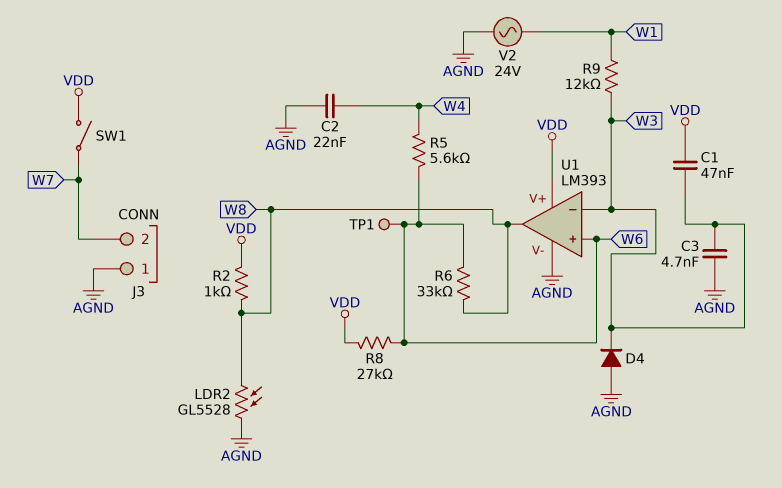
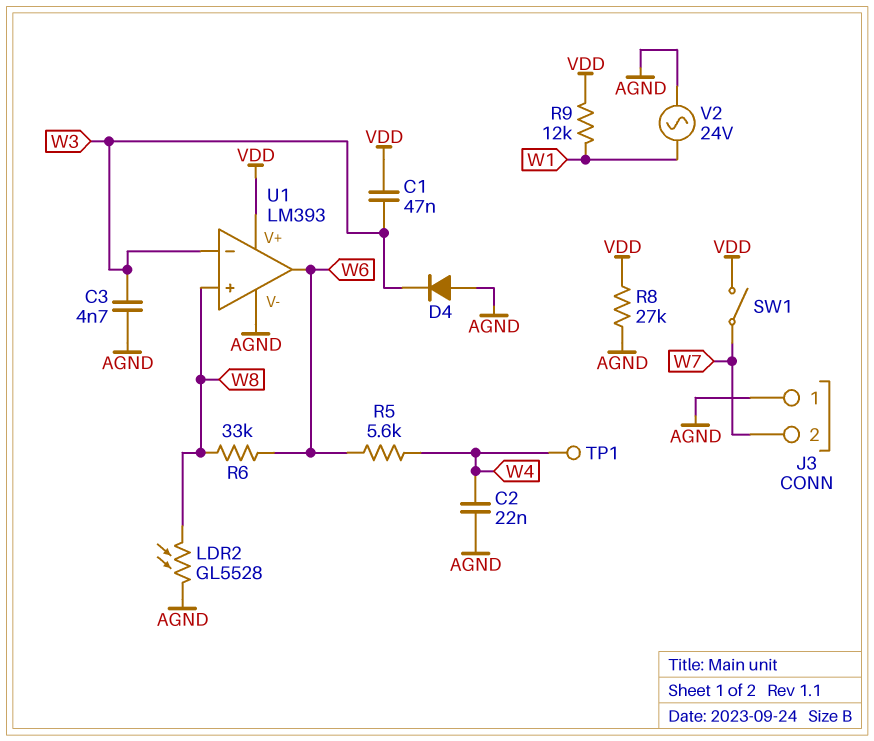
R2: 1k (VDD, W8) -> none
R8: 27k (VDD, W6) -> 27k (AGND, VDD)
R9: 12k (W1, W3) -> 12k (VDD, W1)
TP1: test point (W6) -> test point (W4)
U1 pin in+: W6 -> W8
U1 pin out: W8 -> W6

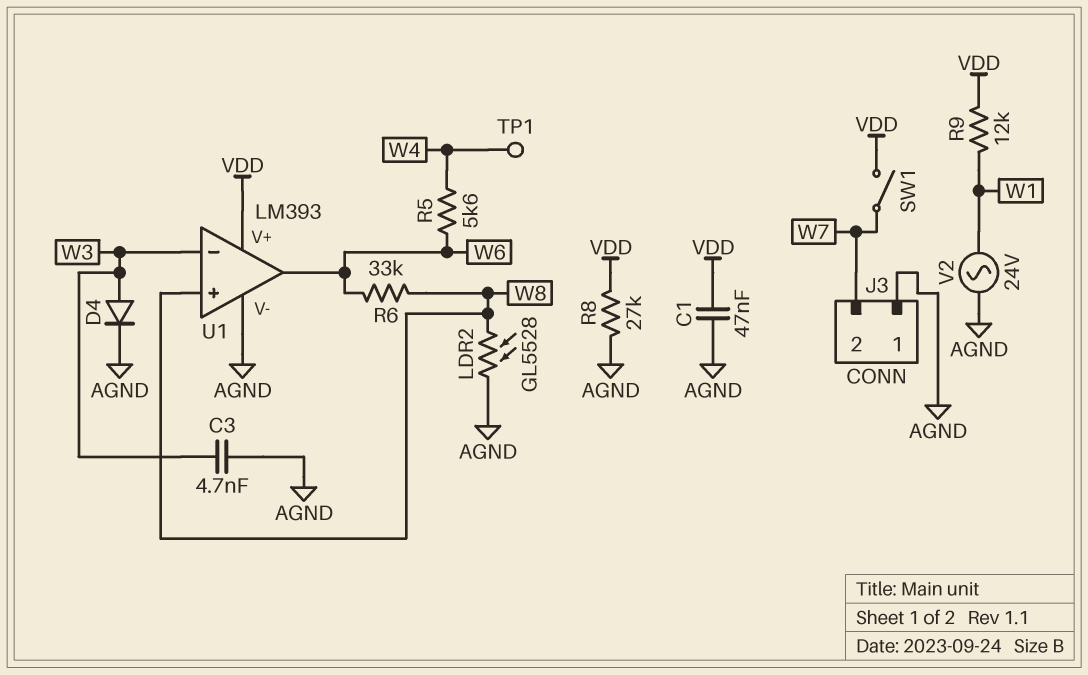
C1: 47nF (VDD, W3) -> 47nF (AGND, VDD)
C2: 22nF (AGND, W4) -> none
D4: diode (A AGND, K W3) -> diode (A W3, K AGND)

